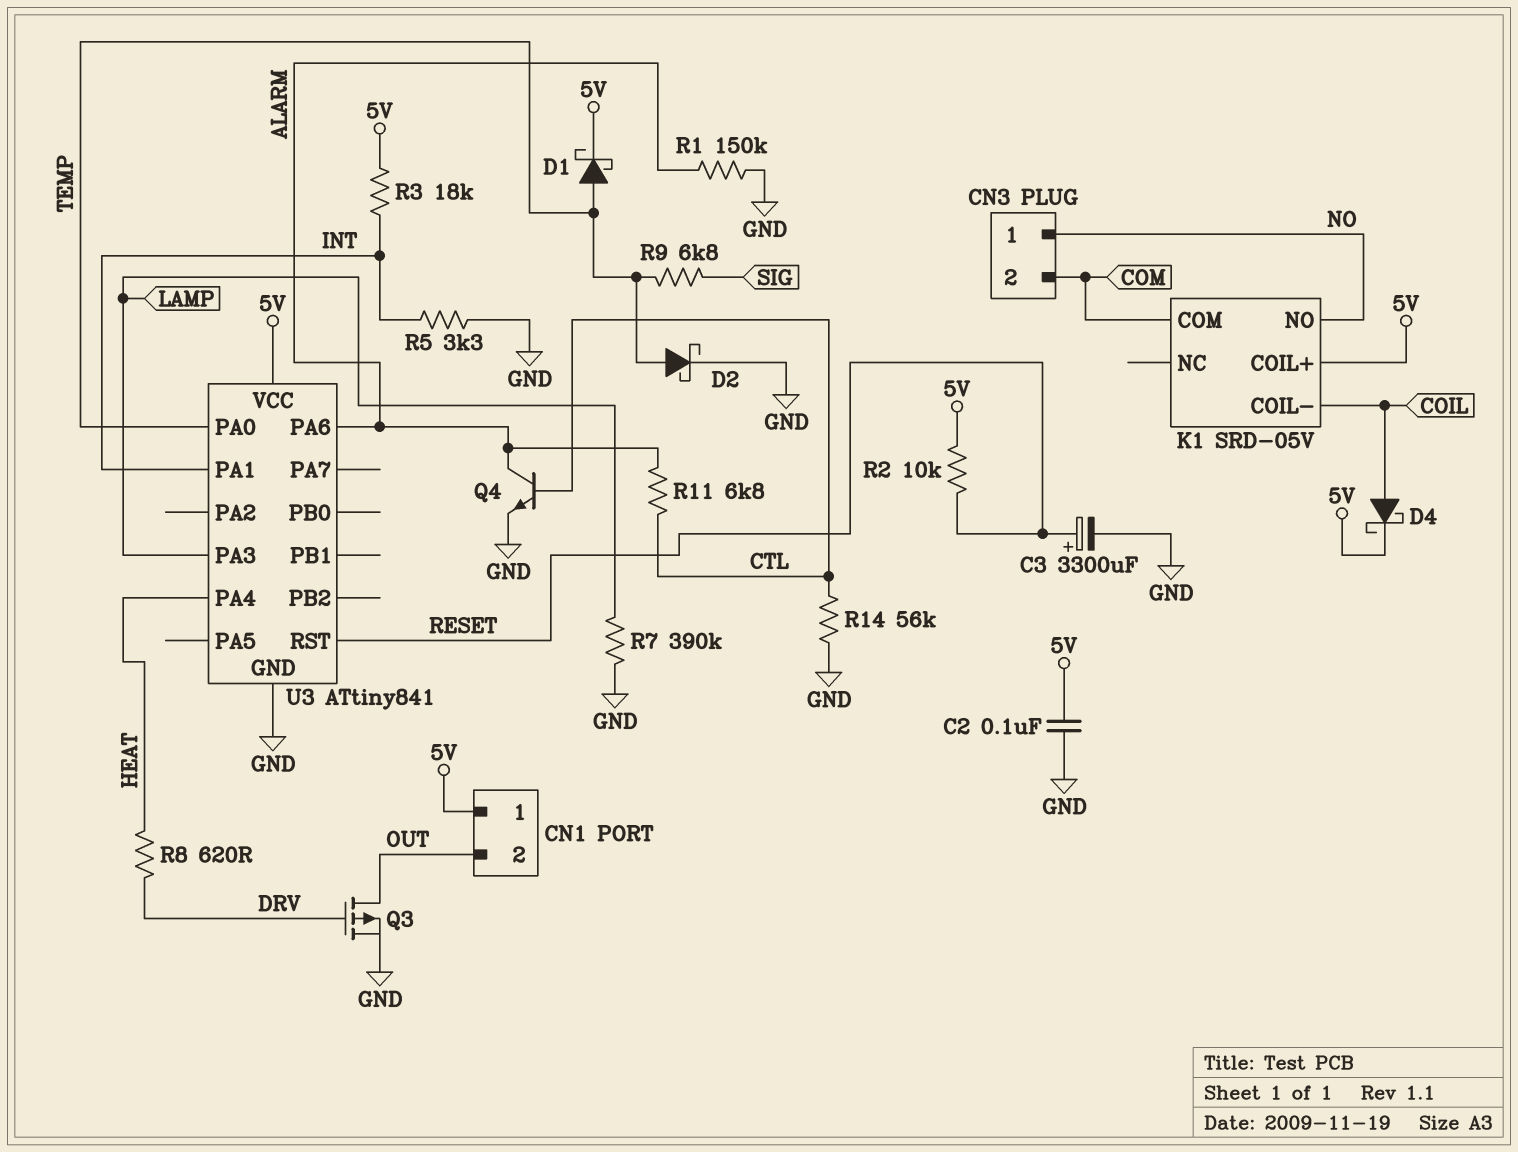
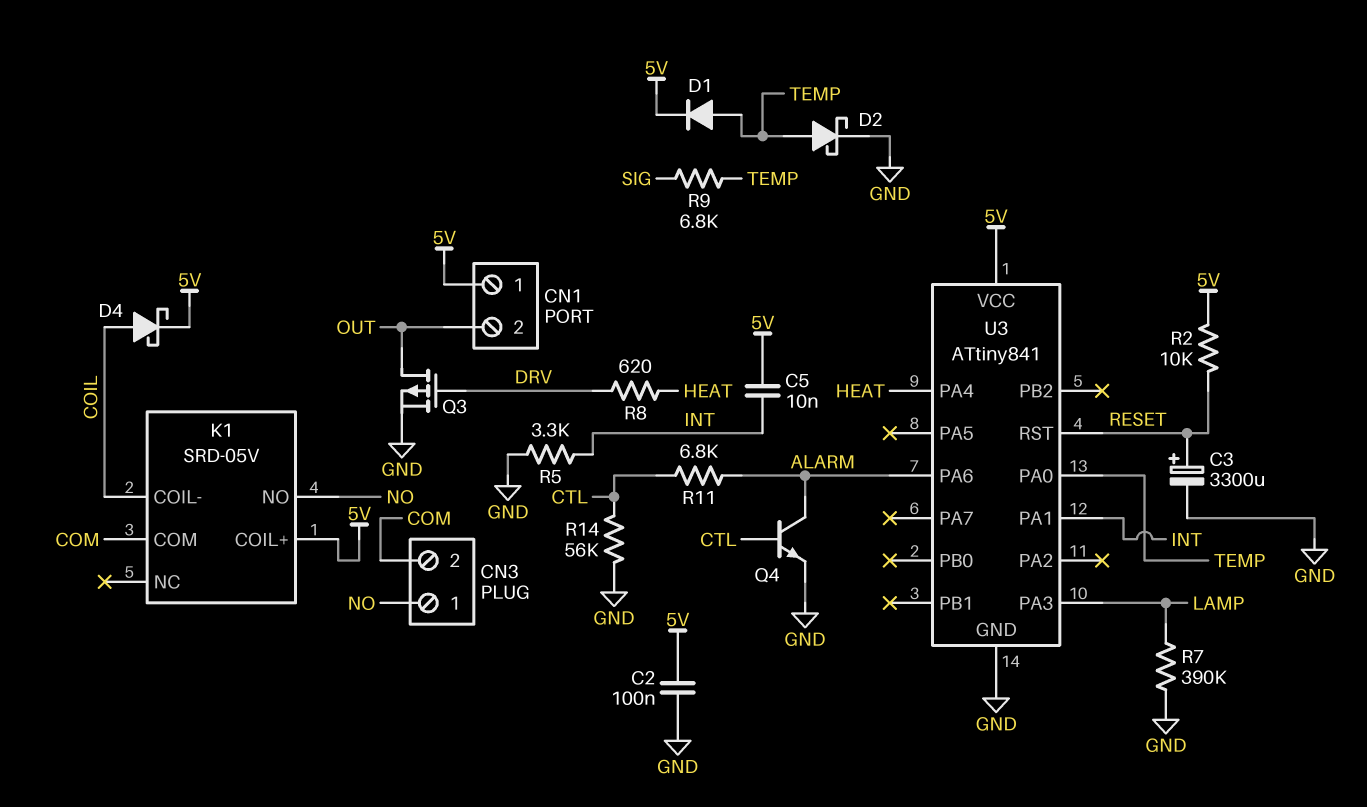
C5: none -> 10nF (5V, INT)
D1: schottky (A TEMP, K 5V) -> diode (A TEMP, K 5V)
R1: 150k (ALARM, GND) -> none
R3: 18k (5V, INT) -> none

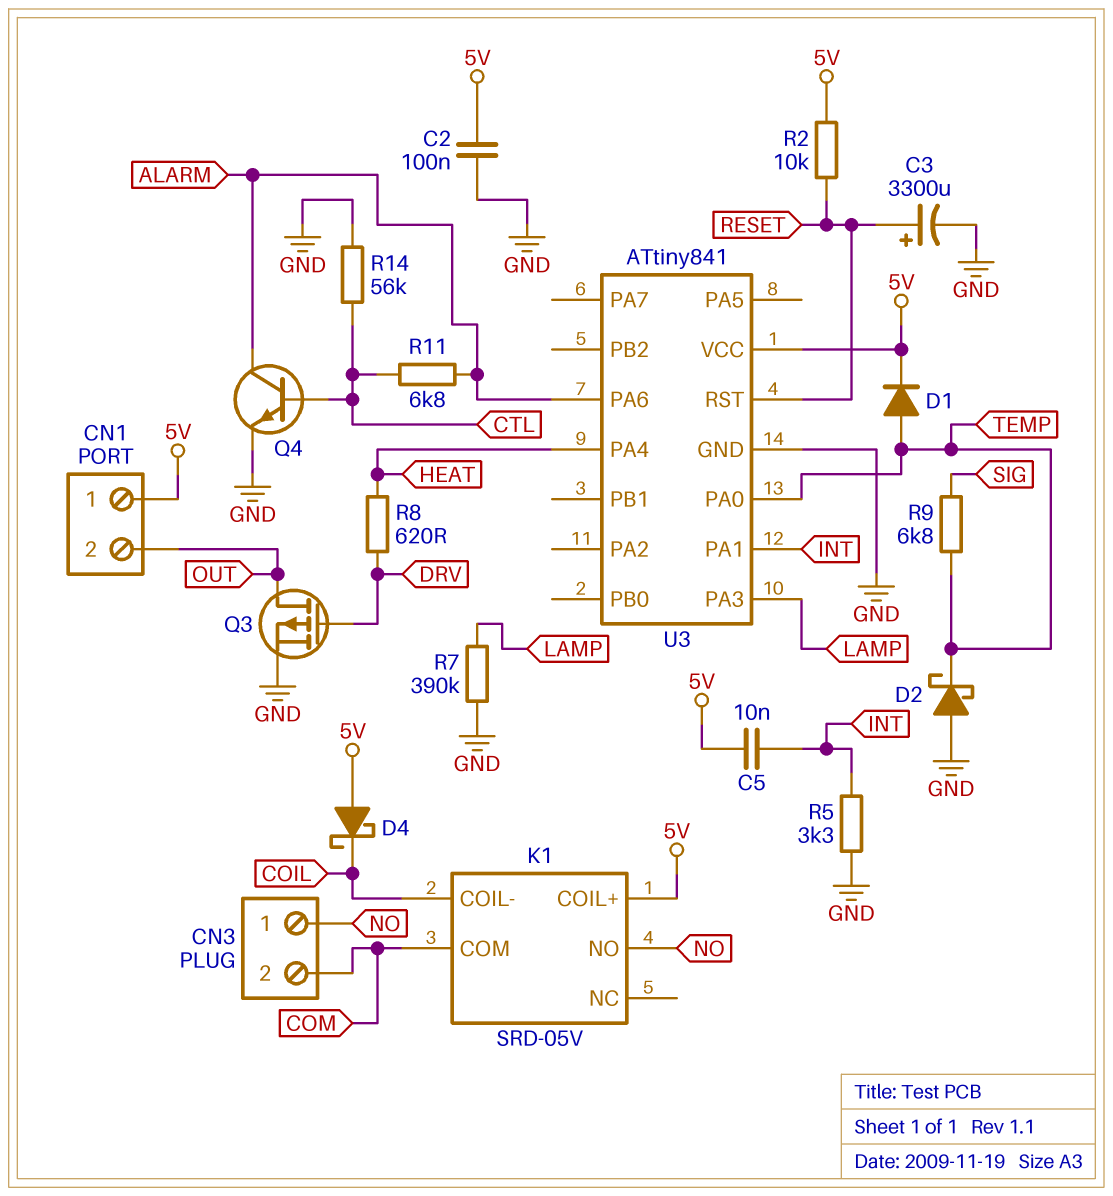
D2: schottky (A TEMP, K GND) -> schottky (A GND, K TEMP)
D4: schottky (A COIL, K 5V) -> schottky (A 5V, K COIL)

